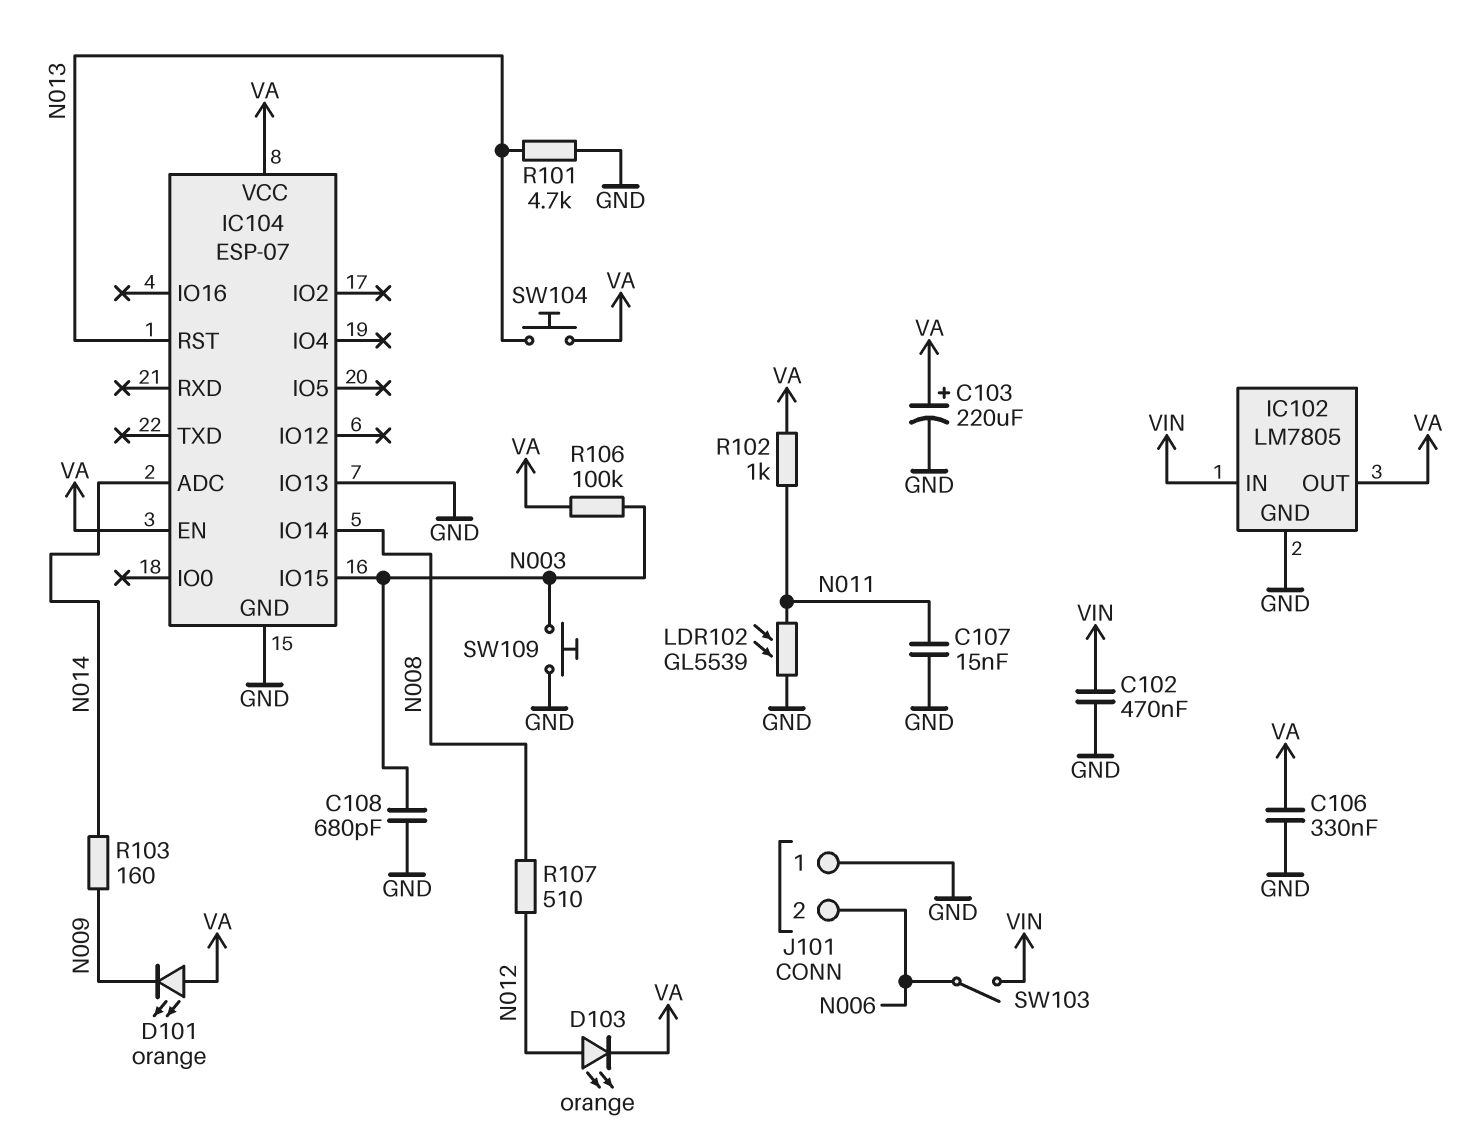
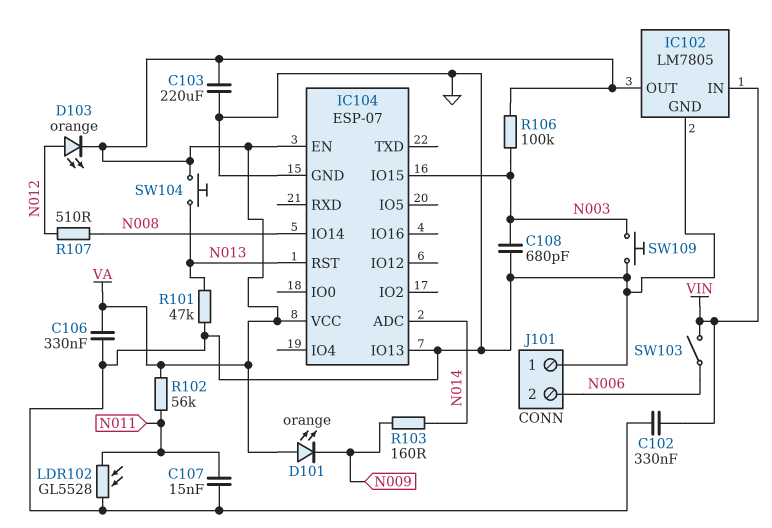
C102: 470nF (GND, VIN) -> 330nF (GND, VIN)
C103: 220uF (plus VA, minus GND) -> 220uF (GND, VA)
LDR102: GL5539 (GND, N011) -> GL5528 (GND, N011)
R101: 4.7k (GND, N013) -> 47k (GND, N013)
R102: 1k (N011, VA) -> 56k (N011, VA)

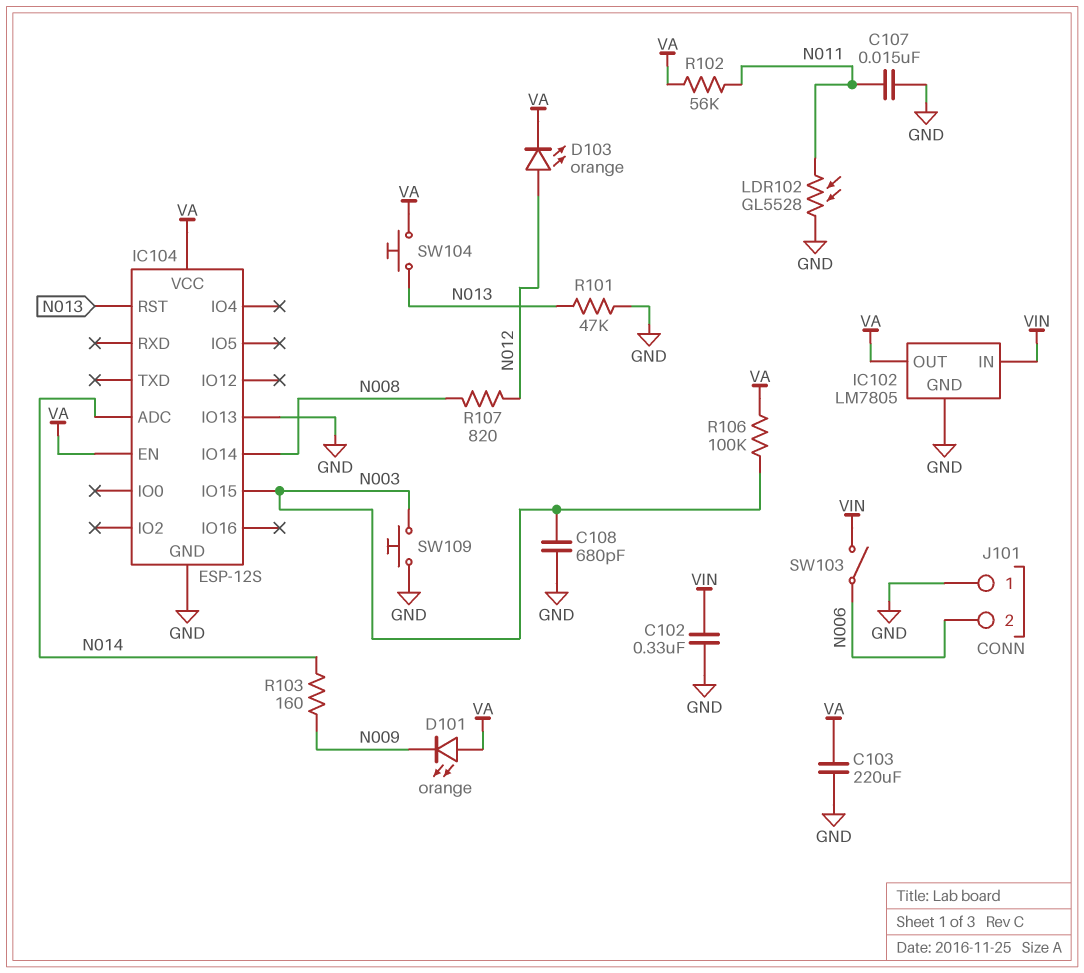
C106: 330nF (GND, VA) -> none
IC104: ESP-07 -> ESP-12S
R107: 510 (N008, N012) -> 820 (N008, N012)

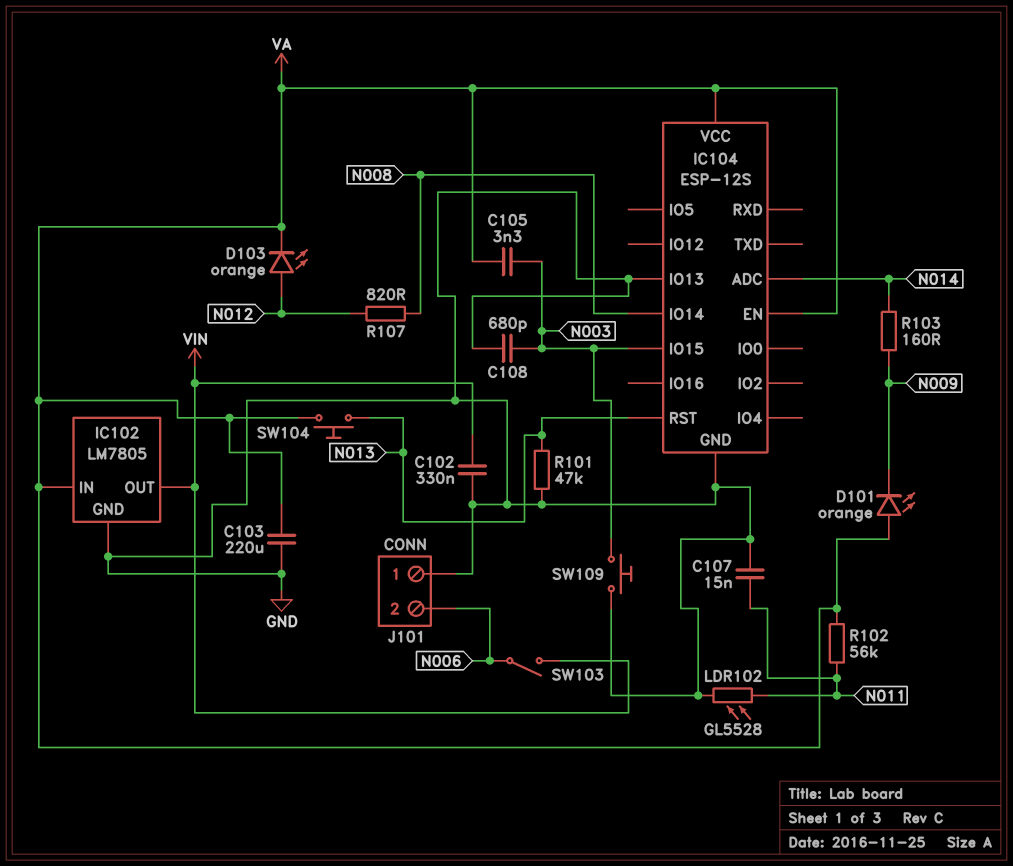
C105: none -> 3.3nF (N003, VA)
IC102 pin IN: VIN -> VA
IC102 pin OUT: VA -> VIN
R106: 100k (N003, VA) -> none

